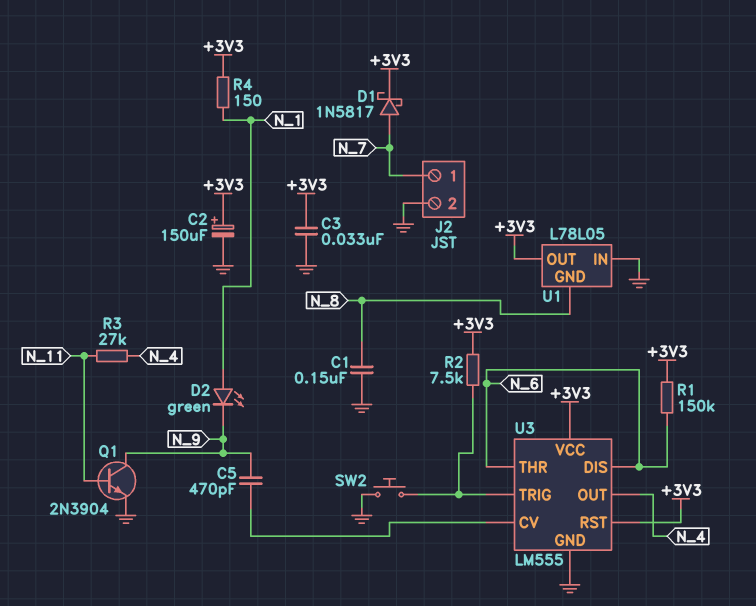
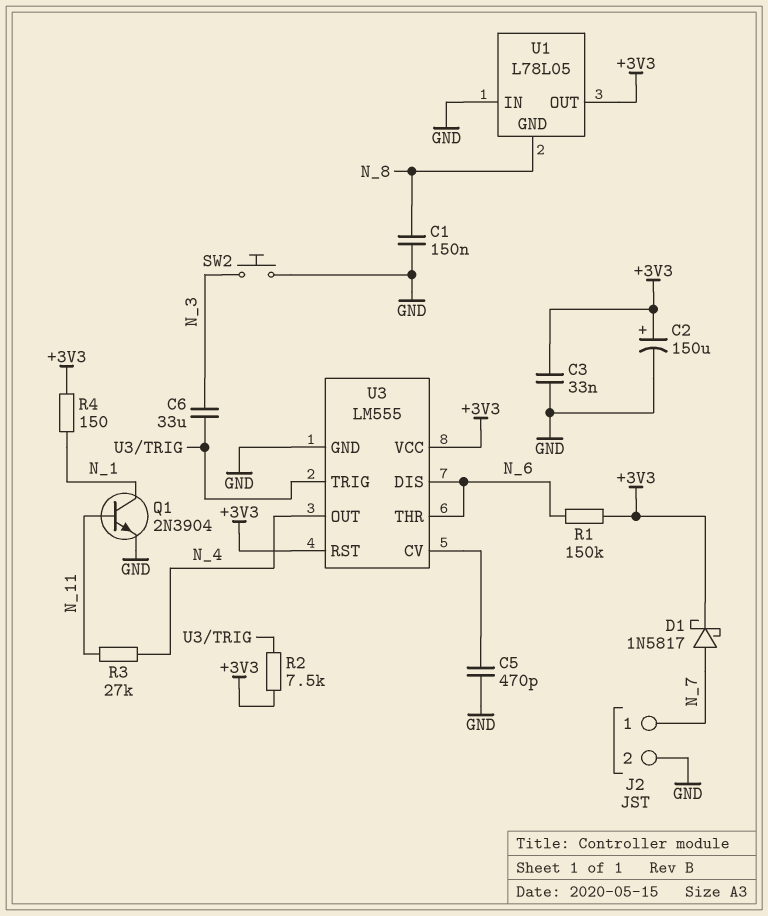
C5: 470pF (N_9, U3/CV) -> 470pF (GND, U3/CV)
C6: none -> 33uF (N_3, U3/TRIG)
D2: LED green (A N_1, K N_9) -> none
Q1: NPN 2N3904 (B N_11, C N_9, E GND) -> NPN 2N3904 (B N_11, C N_1, E GND)
SW2: button (GND, U3/TRIG) -> button (GND, N_3)

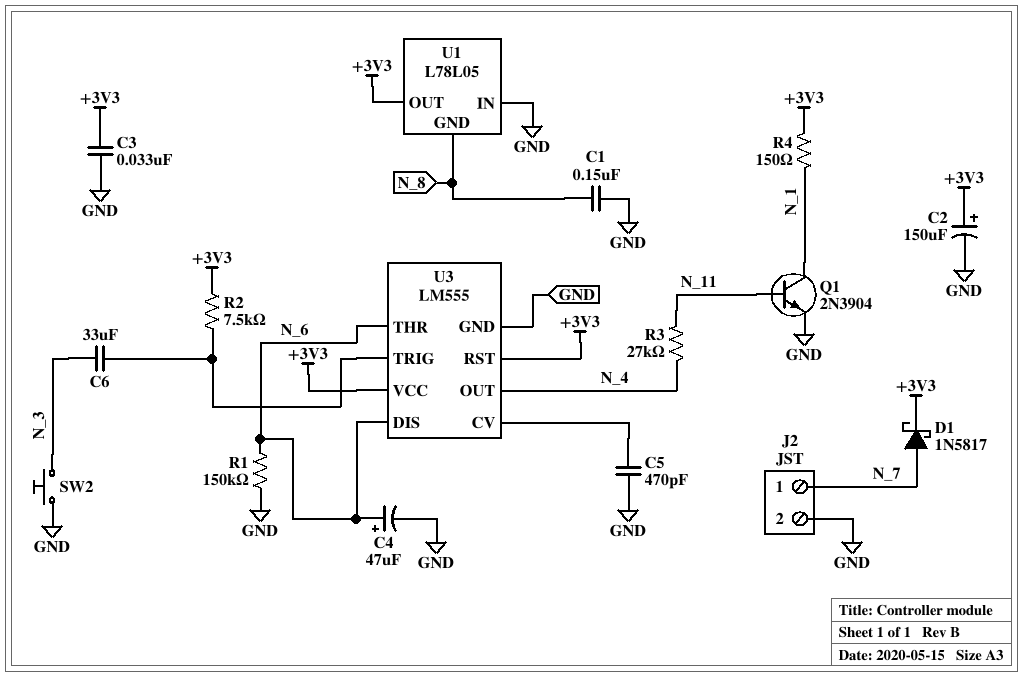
C4: none -> 47uF (plus N_6, minus GND)
R1: 150k (+3V3, N_6) -> 150k (GND, N_6)

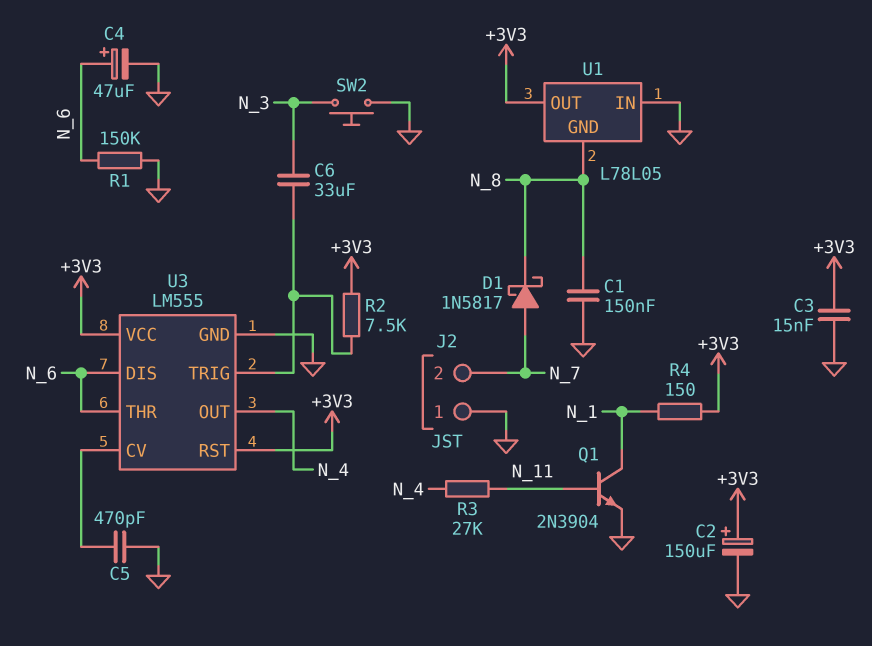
C3: 33nF (+3V3, GND) -> 15nF (+3V3, GND)
D1: schottky 1N5817 (A N_7, K +3V3) -> schottky 1N5817 (A N_7, K N_8)
J2 pin 1: N_7 -> GND
J2 pin 2: GND -> N_7

